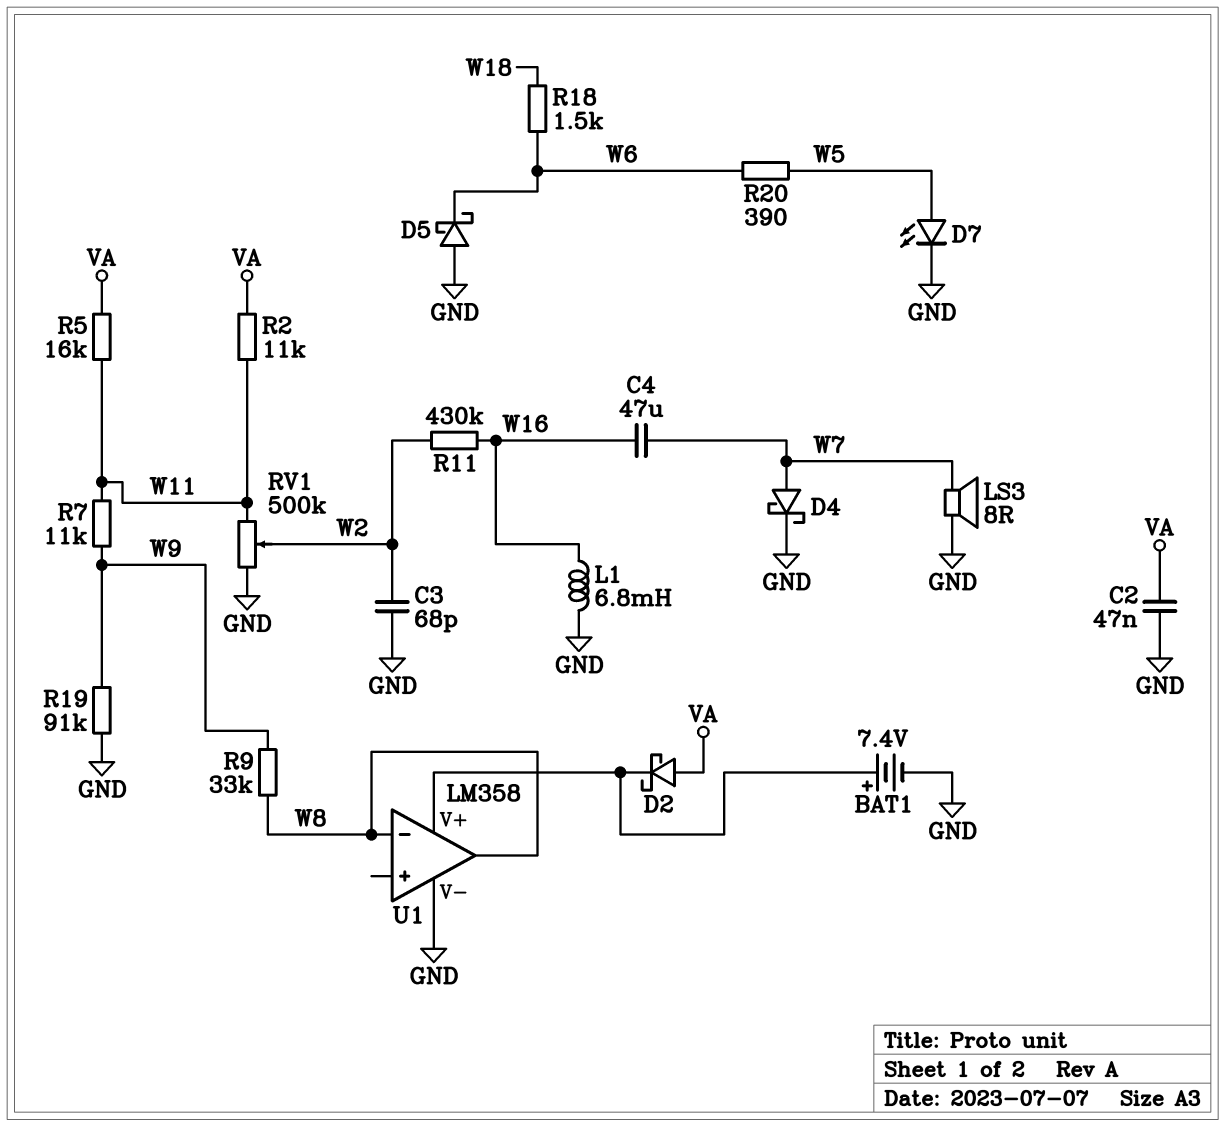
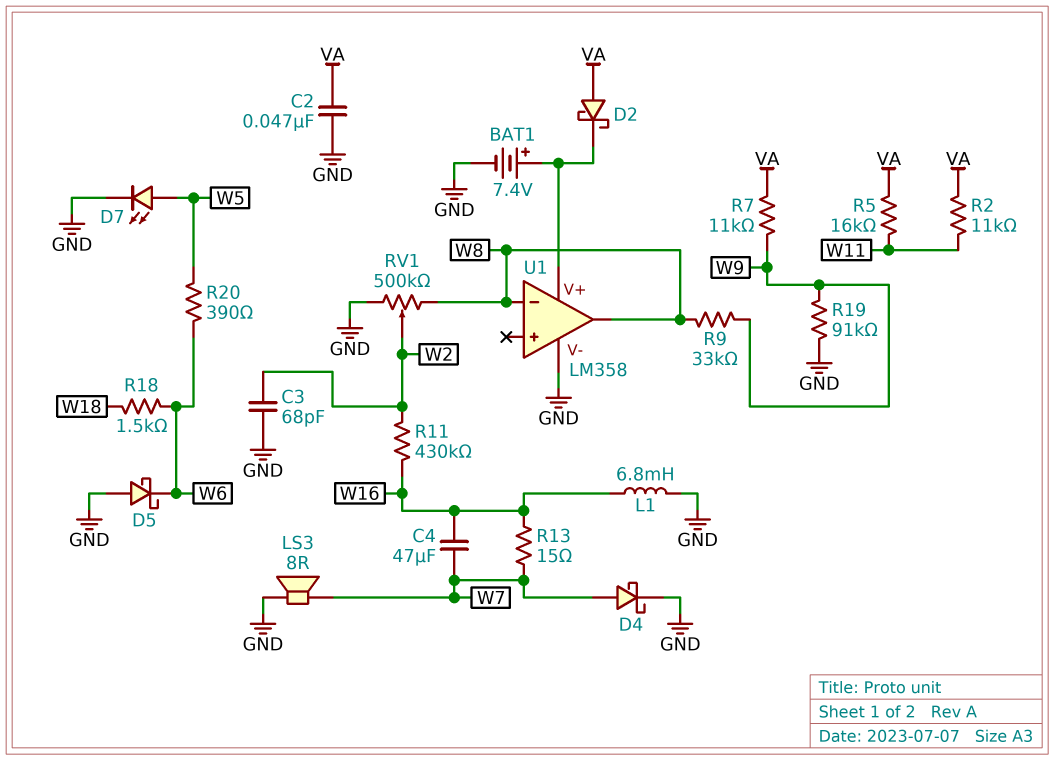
R7: 11k (W9, W11) -> 11k (VA, W9)
R13: none -> 15 (W7, W16)
RV1: 500k (GND, W11, wiper W2) -> 500k (GND, W8, wiper W2)

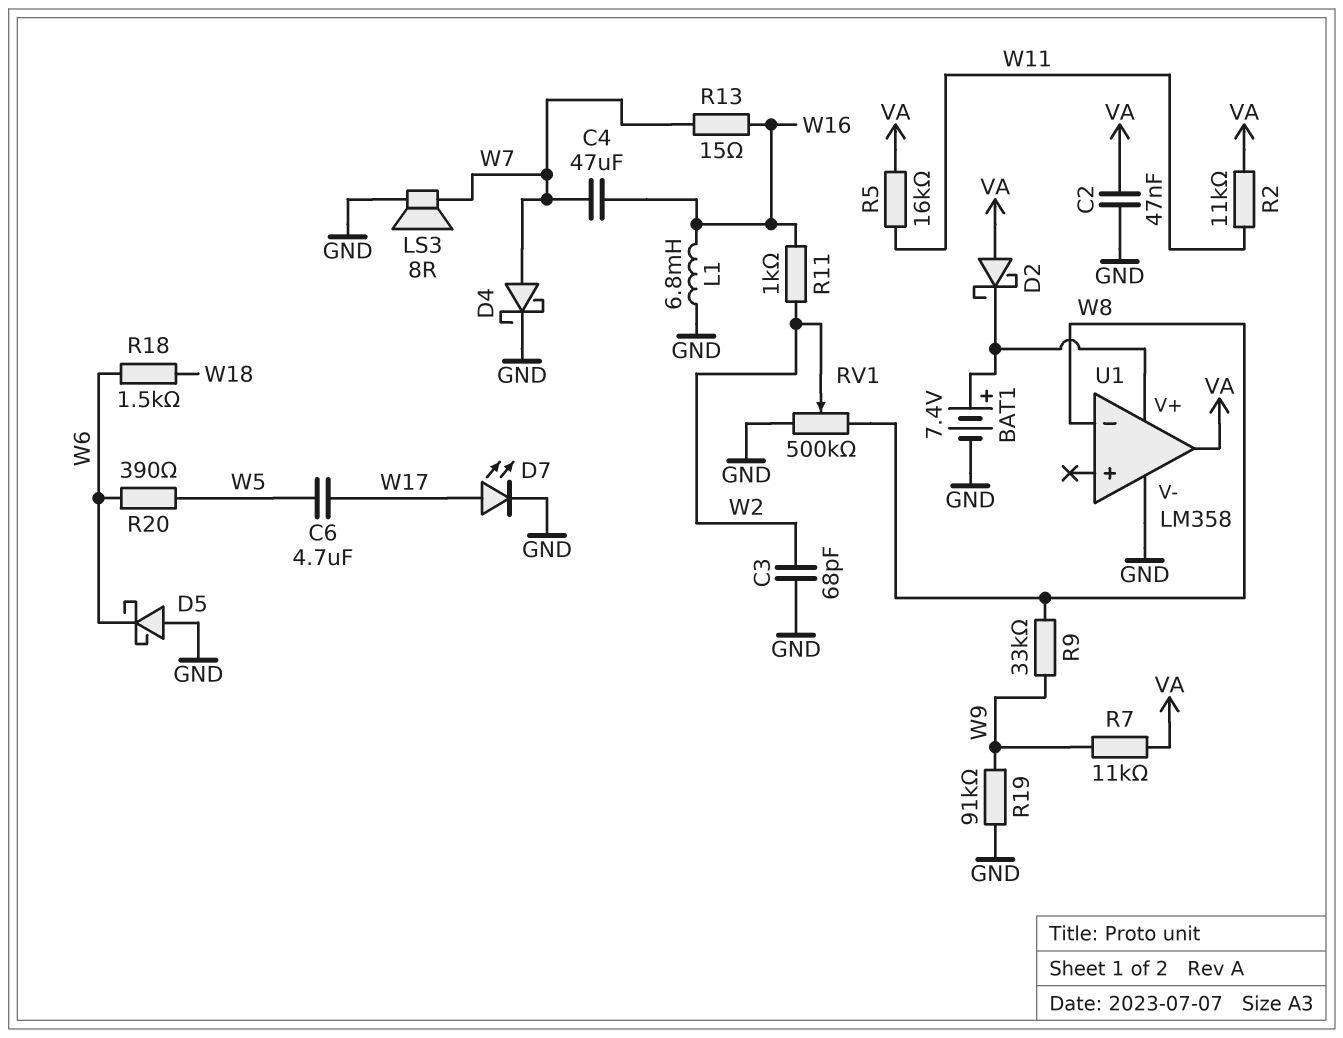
C6: none -> 4.7uF (W5, W17)
D7: LED (A W5, K GND) -> LED (A W17, K GND)
R11: 430k (W2, W16) -> 1k (W2, W16)
U1 pin out: W8 -> VA

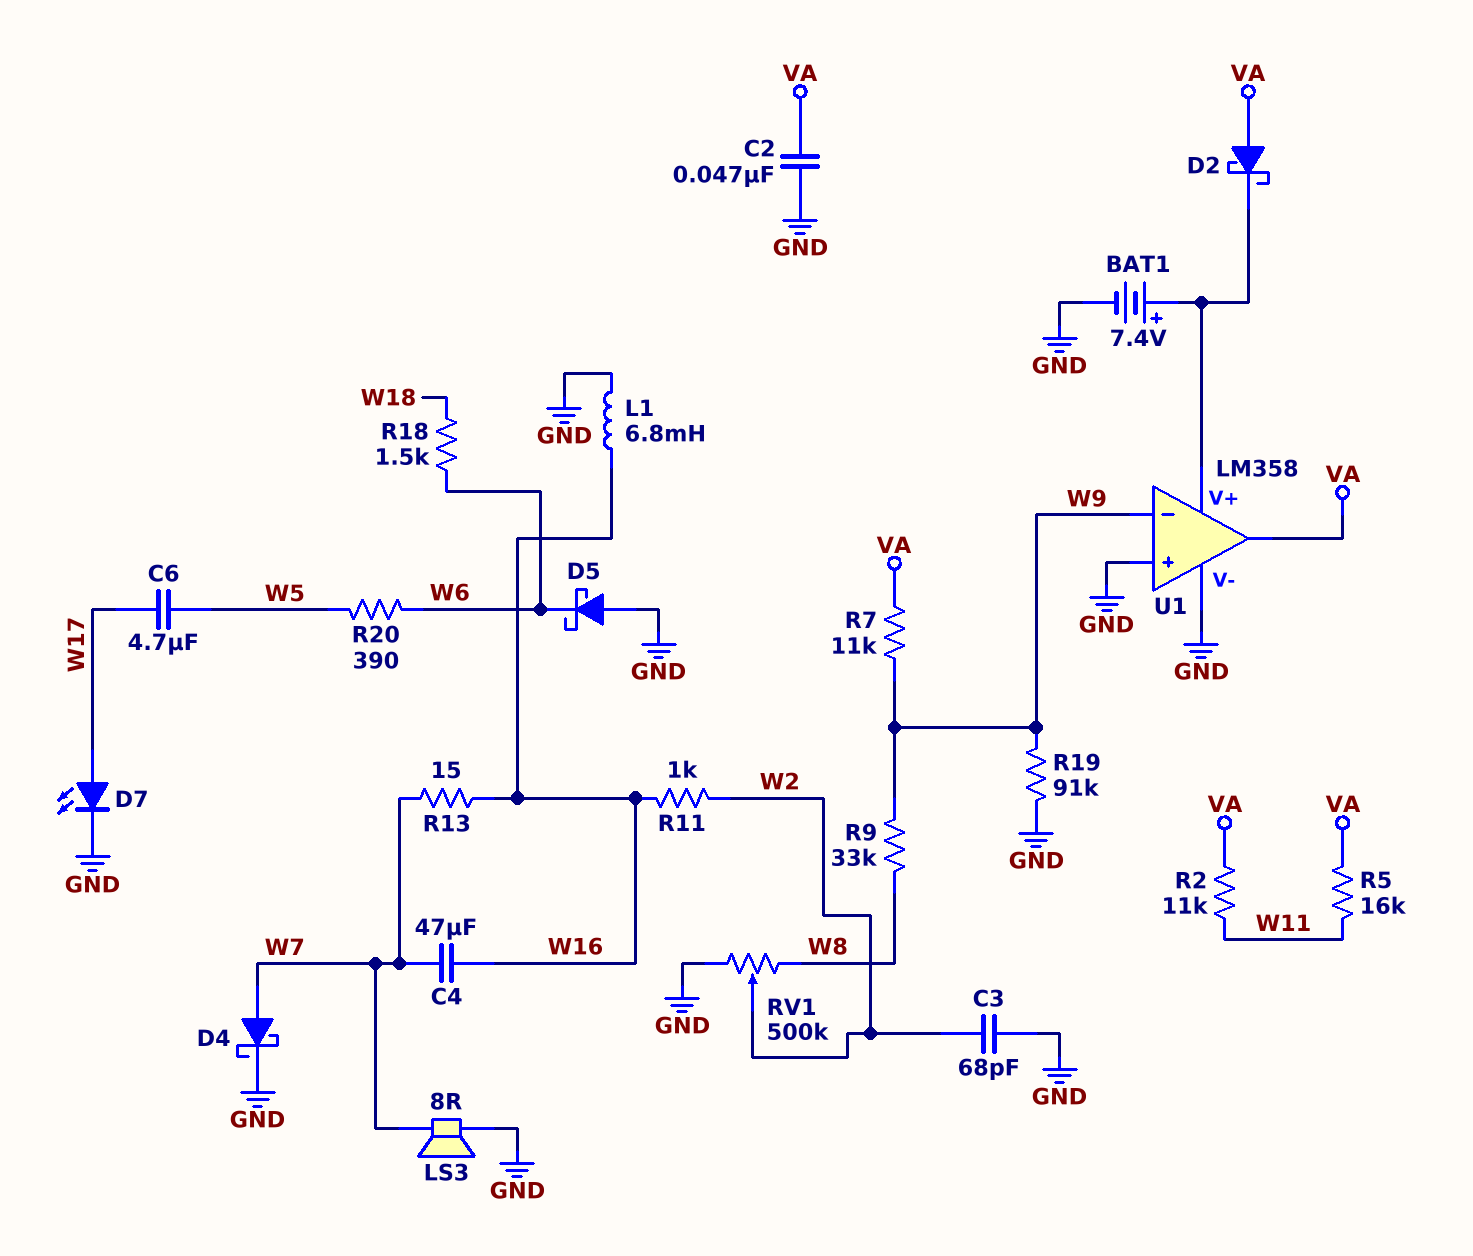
U1 pin in+: none -> GND
U1 pin in-: W8 -> W9

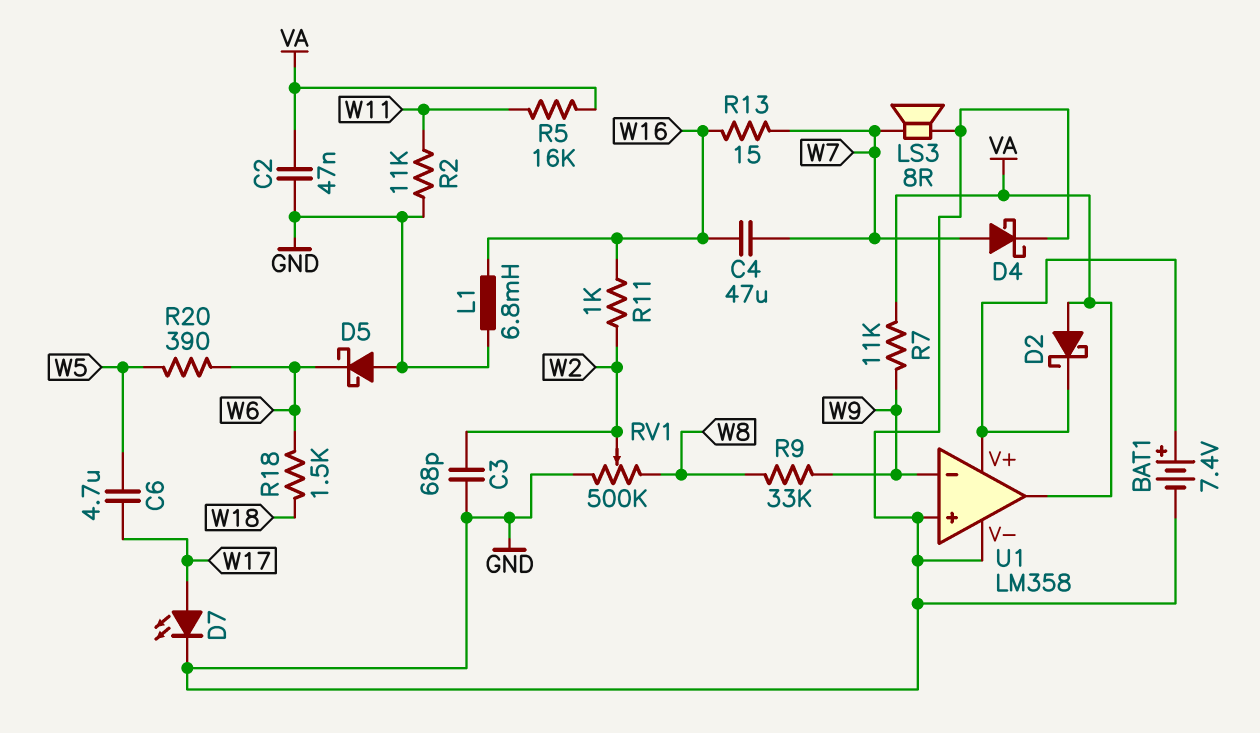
R2: 11k (VA, W11) -> 11k (GND, W11)
R19: 91k (GND, W9) -> none

